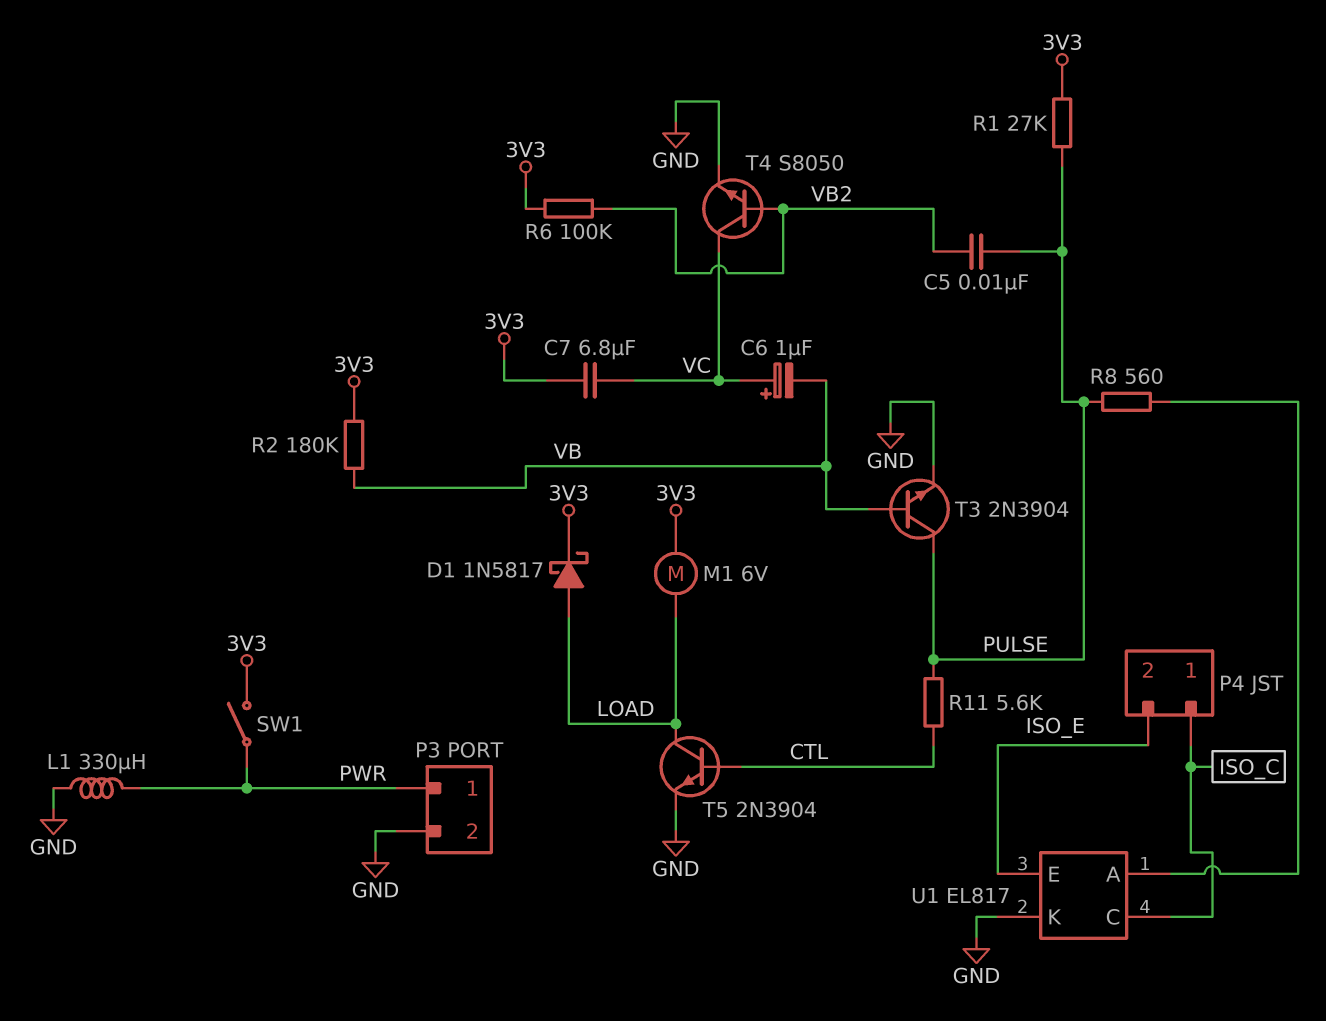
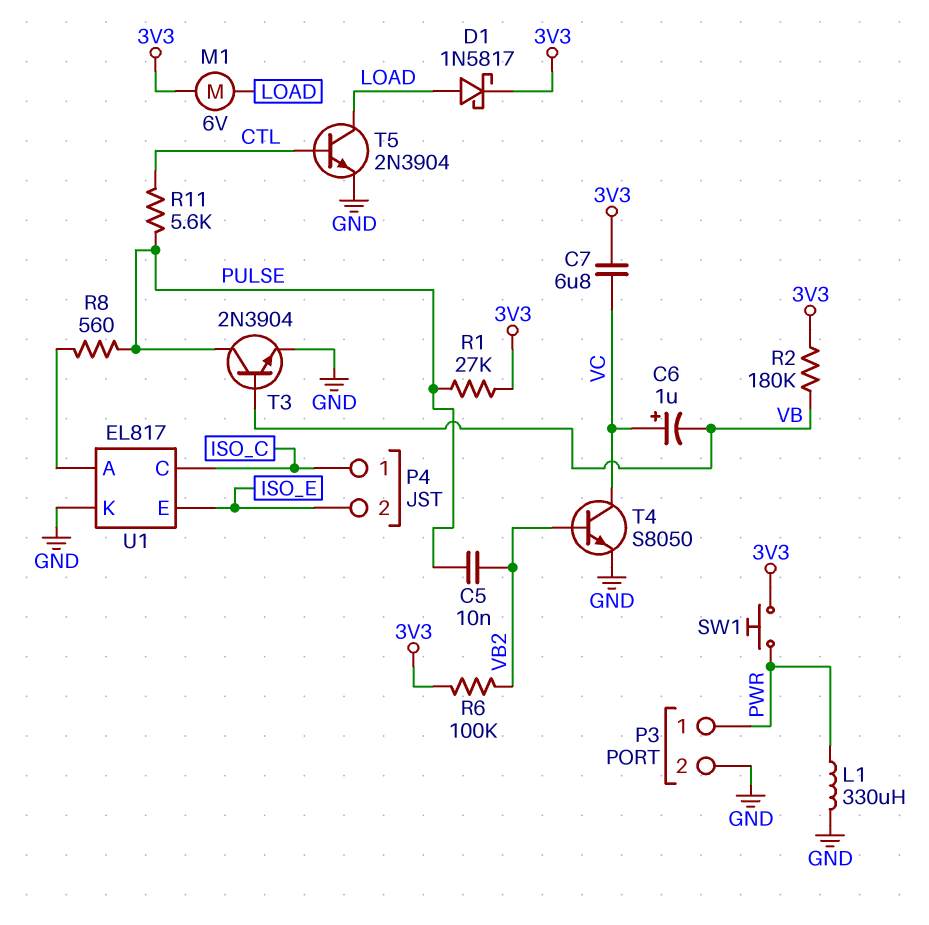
SW1: switch (3V3, PWR) -> button (3V3, PWR)

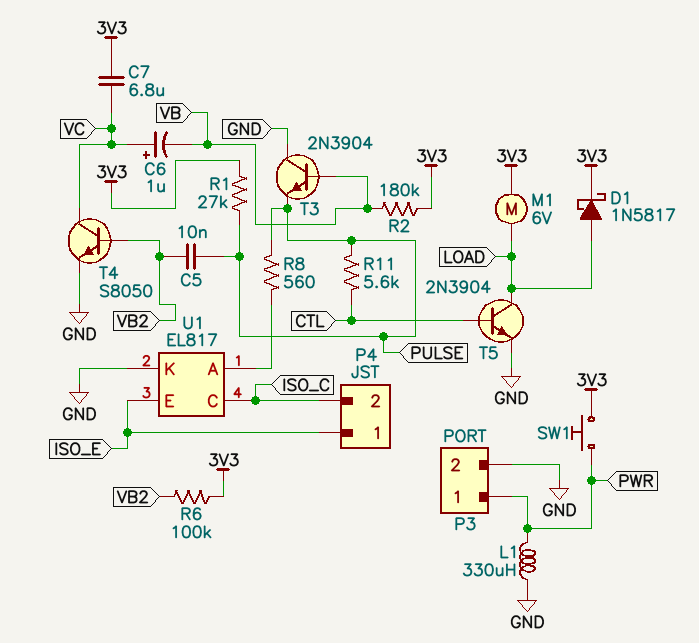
P4 pin 1: ISO_C -> ISO_E
P4 pin 2: ISO_E -> ISO_C
T3: NPN 2N3904 (B VB, C PULSE, E GND) -> NPN 2N3904 (B VB, C GND, E PULSE)

